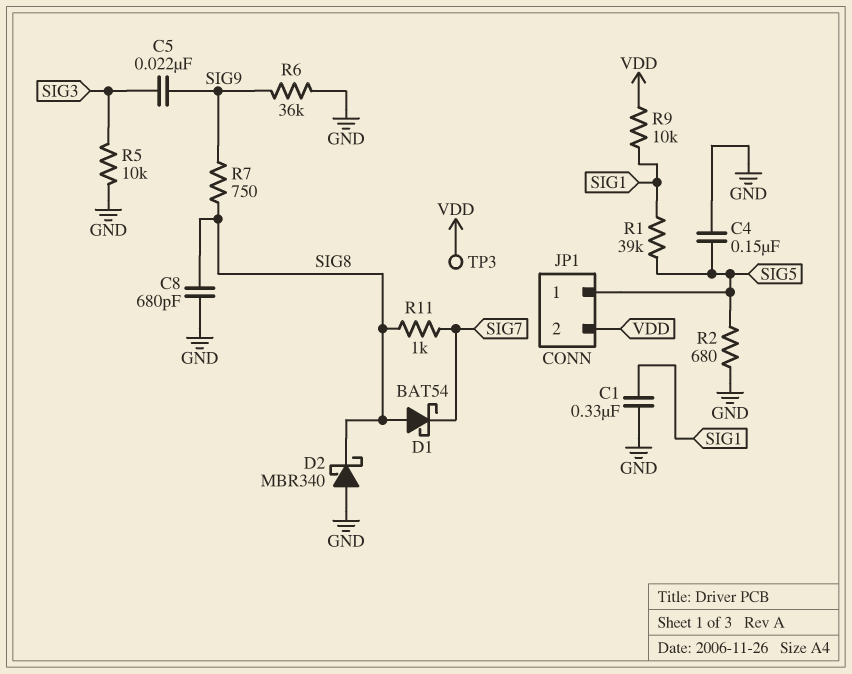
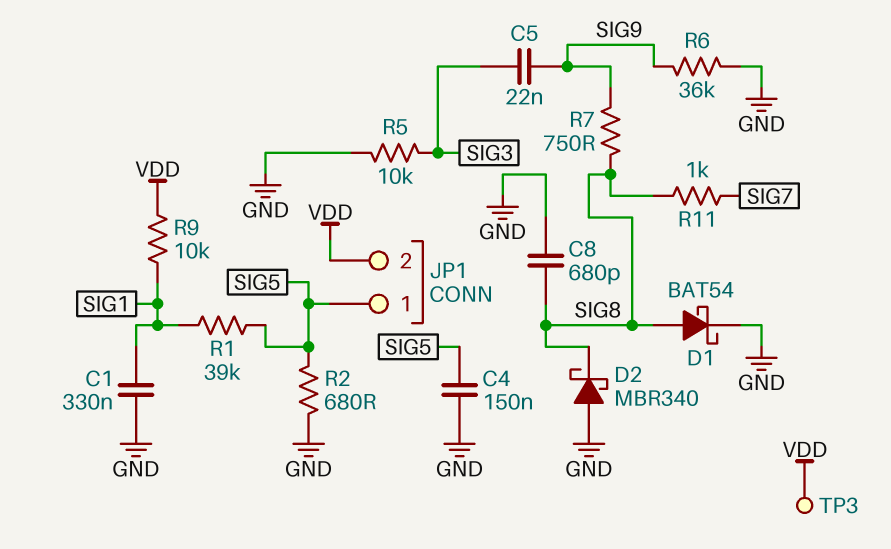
D1: schottky BAT54 (A SIG8, K SIG7) -> schottky BAT54 (A SIG8, K GND)

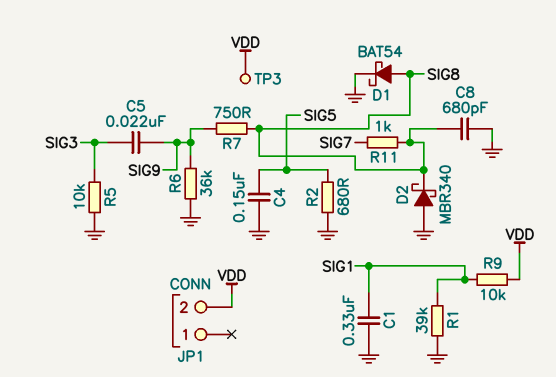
JP1 pin 1: SIG5 -> none
R1: 39k (SIG1, SIG5) -> 39k (GND, SIG1)

